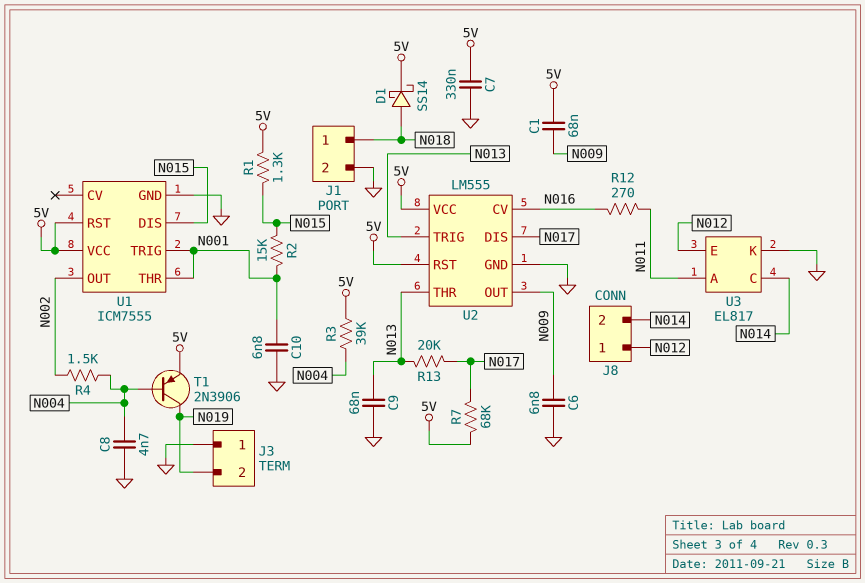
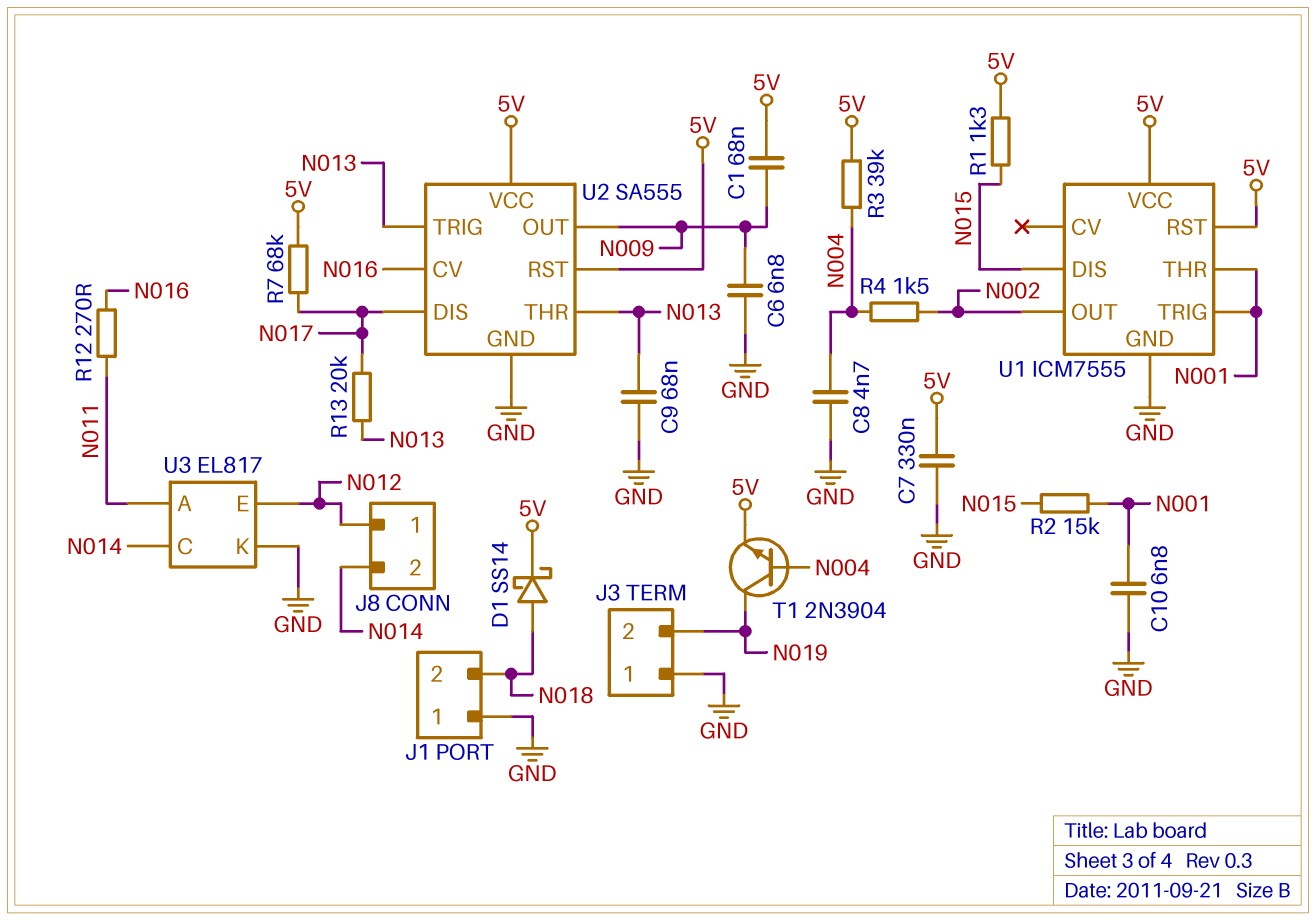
J1 pin 1: N018 -> GND
J1 pin 2: GND -> N018
T1: PNP 2N3906 (B N004, C N019, E 5V) -> NPN 2N3904 (B N004, C N019, E 5V)
U2: LM555 -> SA555

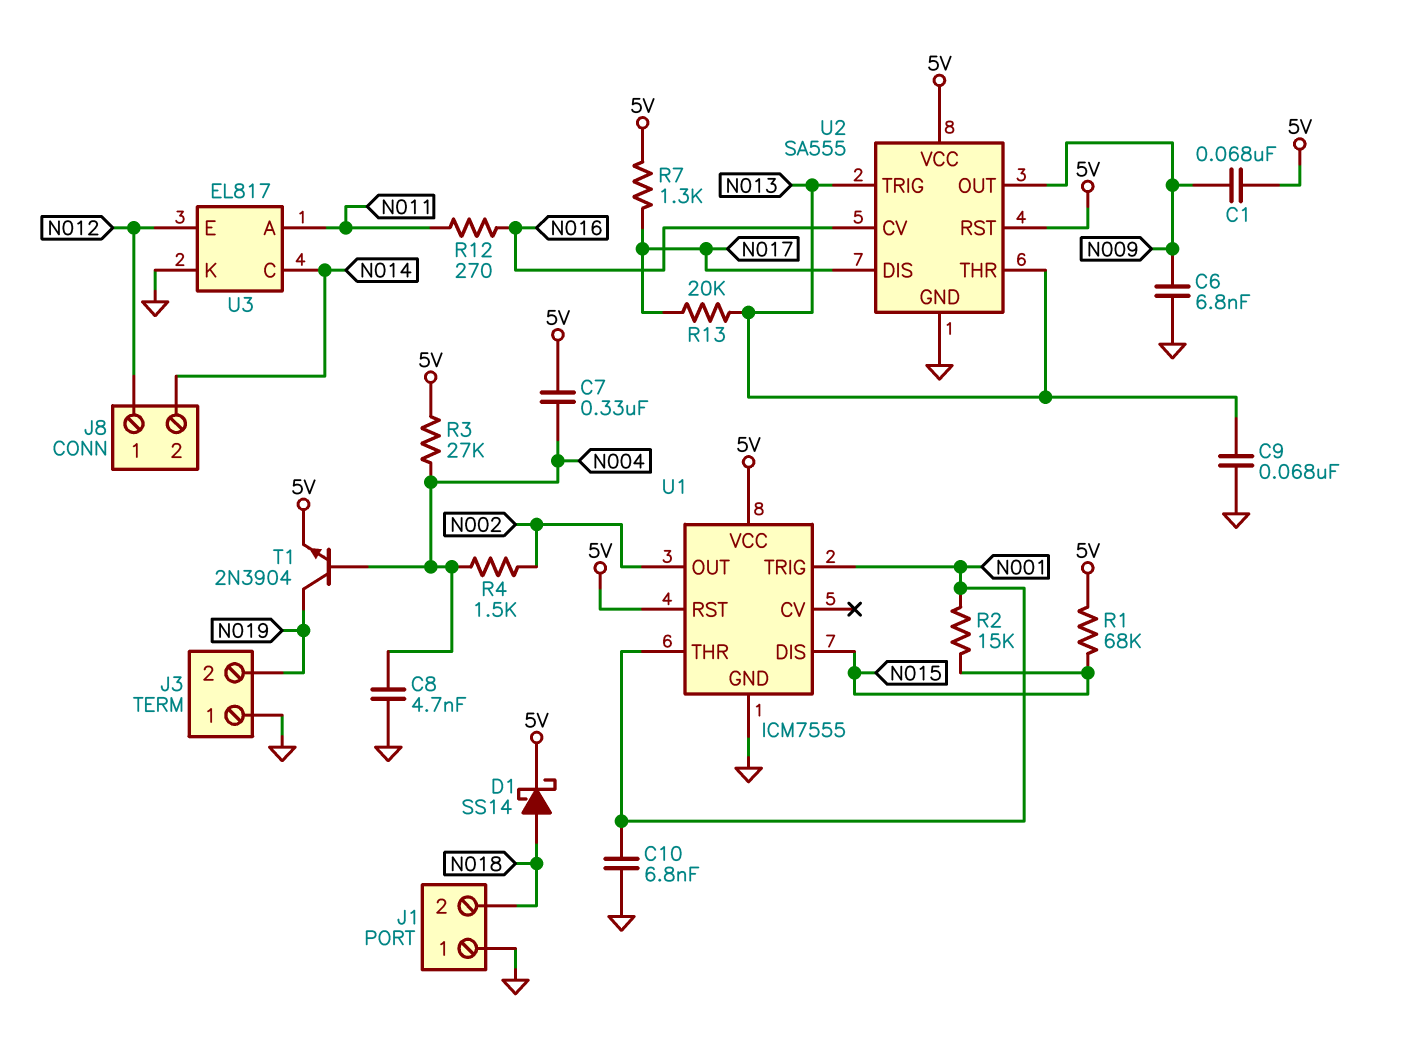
C7: 330nF (5V, GND) -> 330nF (5V, N004)
R1: 1.3k (5V, N015) -> 68k (5V, N015)
R3: 39k (5V, N004) -> 27k (5V, N004)
R7: 68k (5V, N017) -> 1.3k (5V, N017)

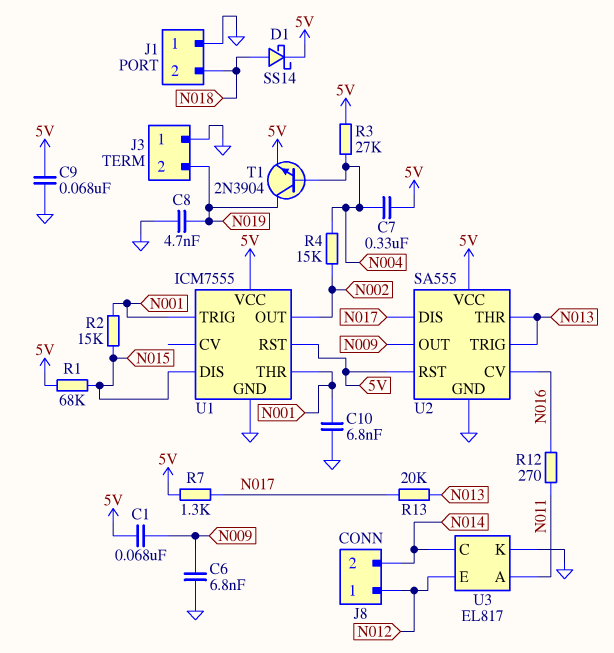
C8: 4.7nF (GND, N004) -> 4.7nF (GND, N019)
C9: 68nF (GND, N013) -> 68nF (5V, GND)
R4: 1.5k (N002, N004) -> 15k (N002, N004)

